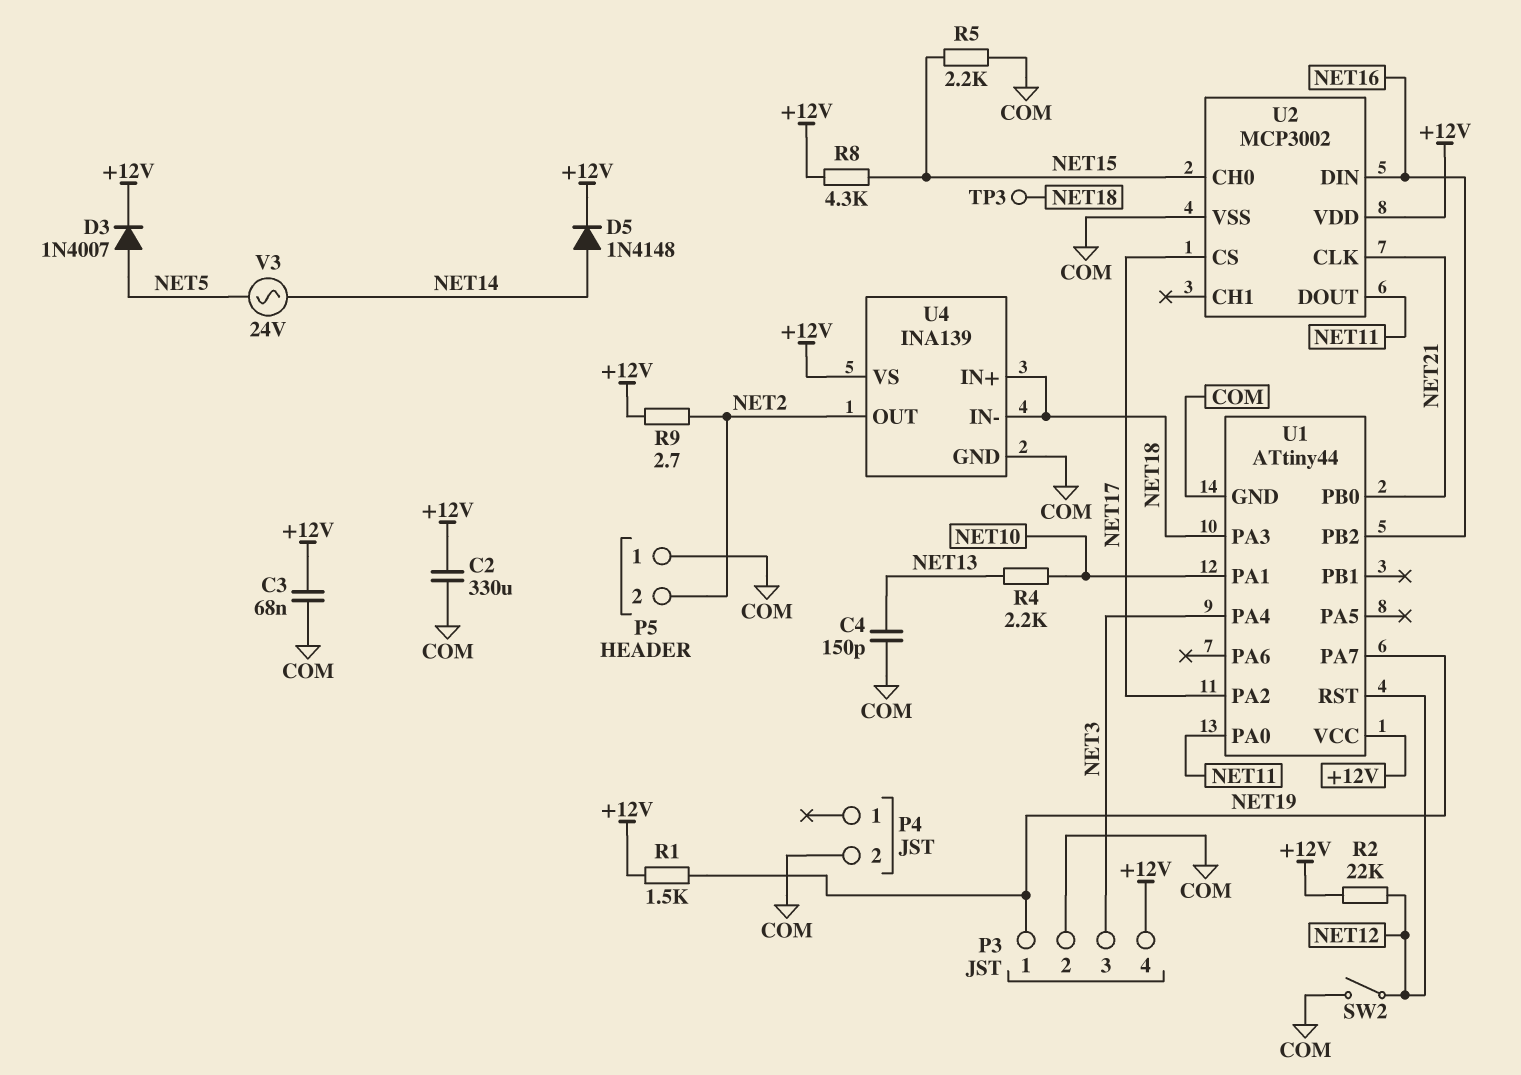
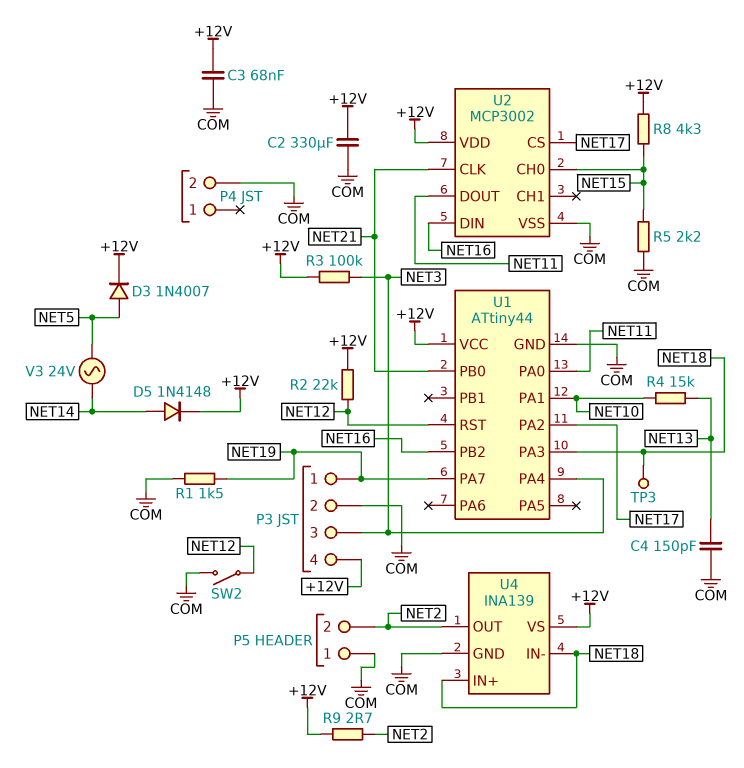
R1: 1.5k (+12V, NET19) -> 1.5k (COM, NET19)
R3: none -> 100k (+12V, NET3)
R4: 2.2k (NET10, NET13) -> 15k (NET10, NET13)

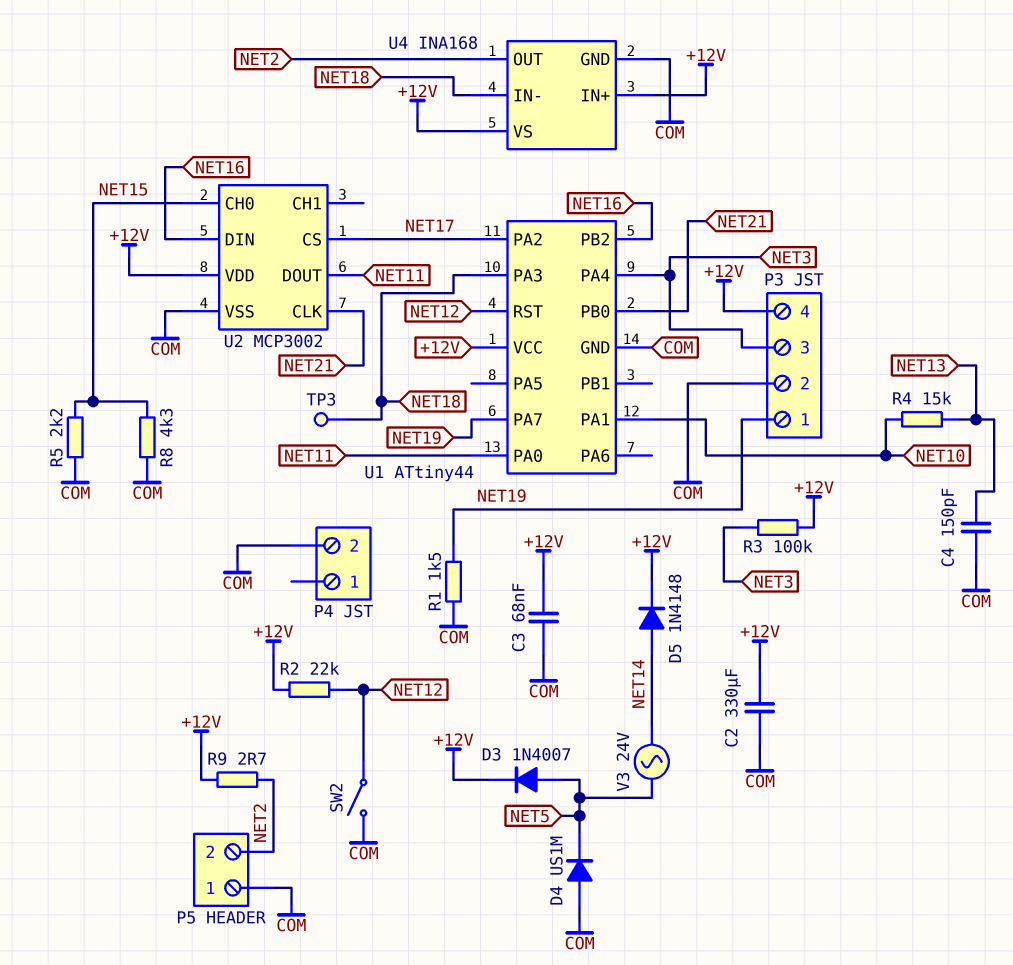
D4: none -> diode US1M (A COM, K NET5)
R8: 4.3k (+12V, NET15) -> 4.3k (COM, NET15)
U4: INA139 -> INA168
U4 pin IN+: NET18 -> +12V

